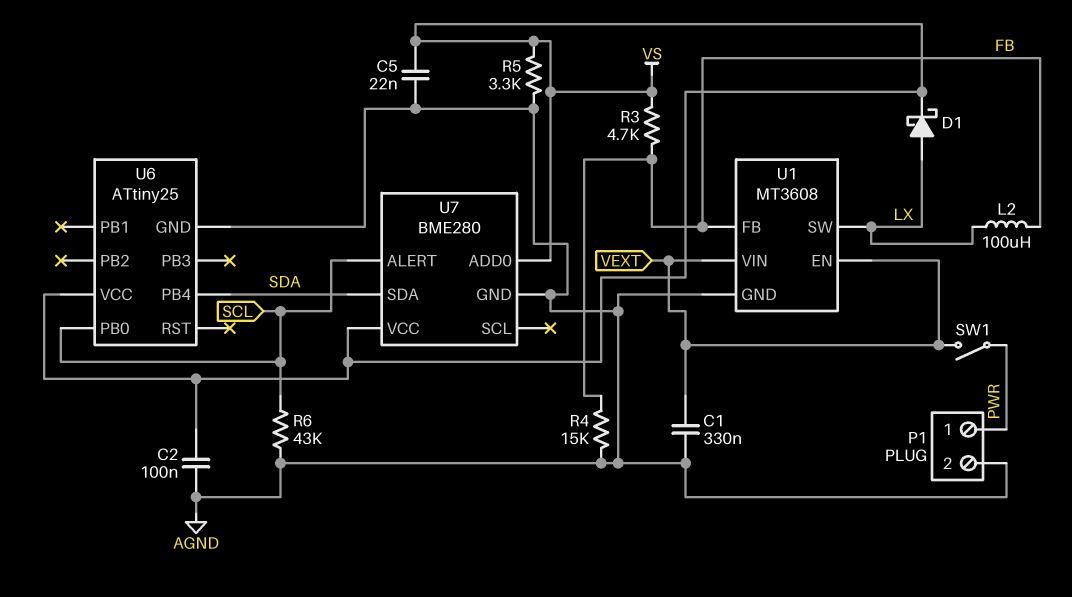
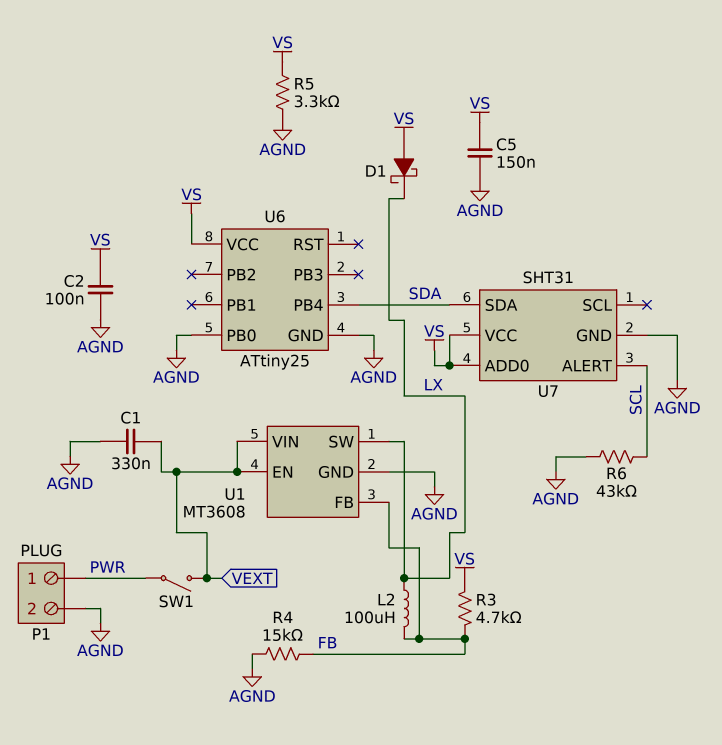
C5: 22nF (AGND, VS) -> 150nF (AGND, VS)
D1: schottky (A LX, K VS) -> schottky (A VS, K LX)
U6 pin PB0: SCL -> AGND
U7: BME280 -> SHT31

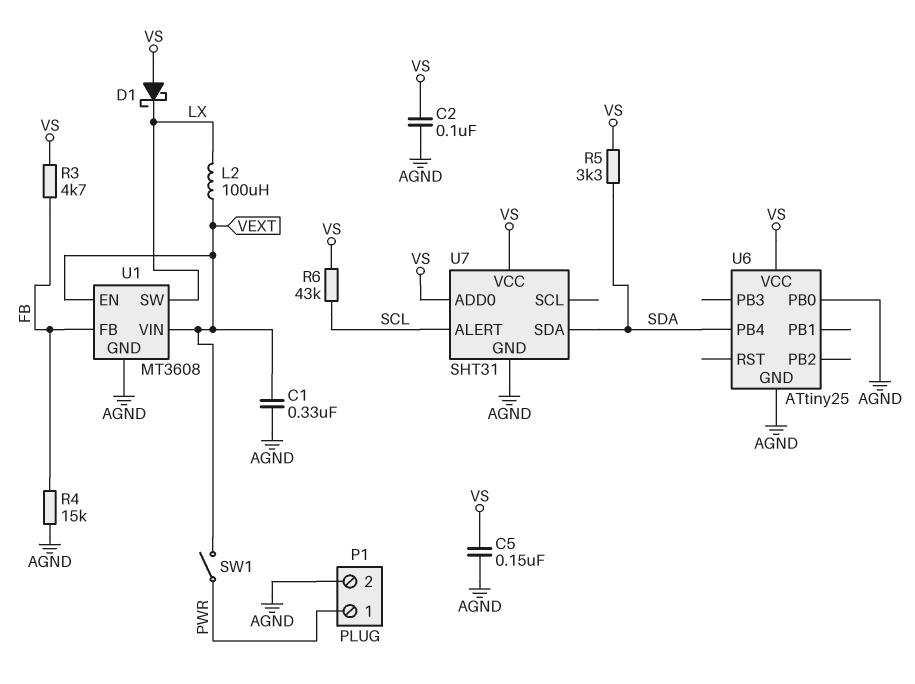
L2: 100uH (FB, LX) -> 100uH (LX, VEXT)
R5: 3.3k (AGND, VS) -> 3.3k (SDA, VS)
R6: 43k (AGND, SCL) -> 43k (SCL, VS)

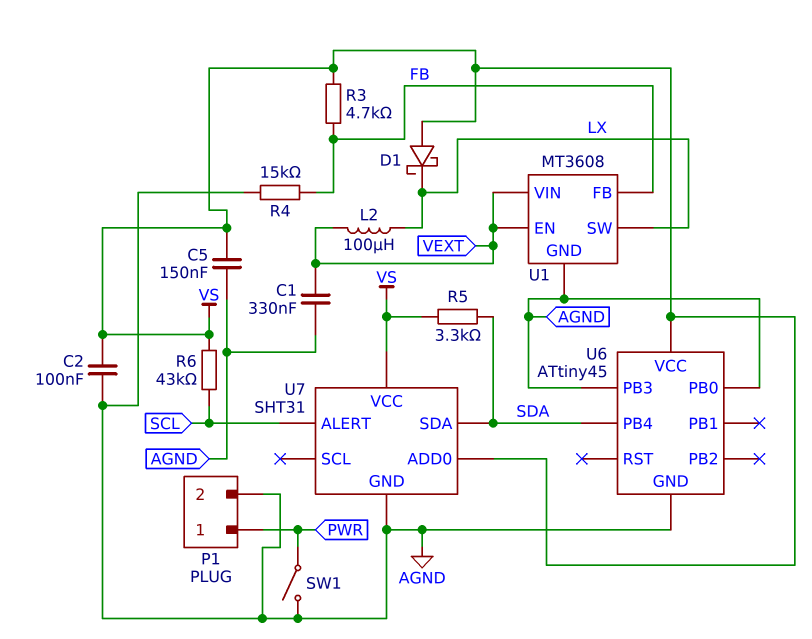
SW1: switch (PWR, VEXT) -> switch (AGND, PWR)
U6: ATtiny25 -> ATtiny45
U6 pin PB3: none -> AGND

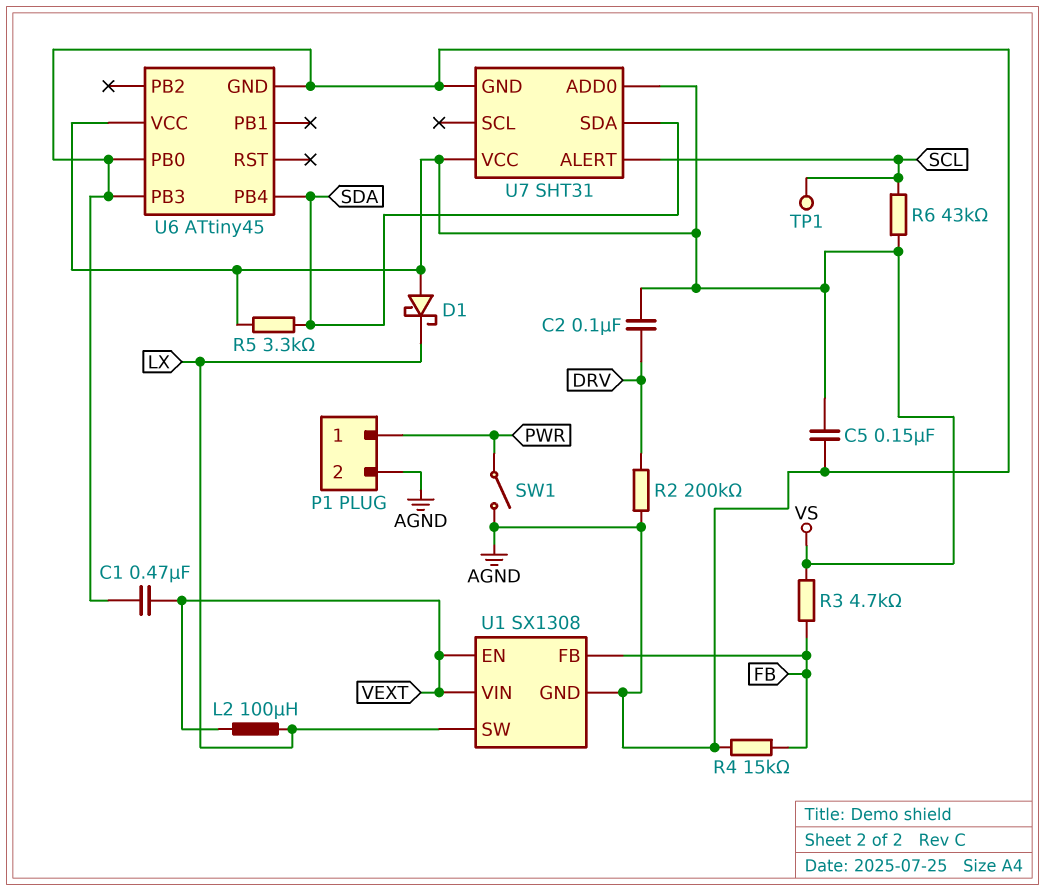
C1: 330nF (AGND, VEXT) -> 470nF (AGND, VEXT)
C2: 100nF (AGND, VS) -> 100nF (DRV, VS)
R2: none -> 200k (AGND, DRV)
TP1: none -> test point (SCL)
U1: MT3608 -> SX1308

